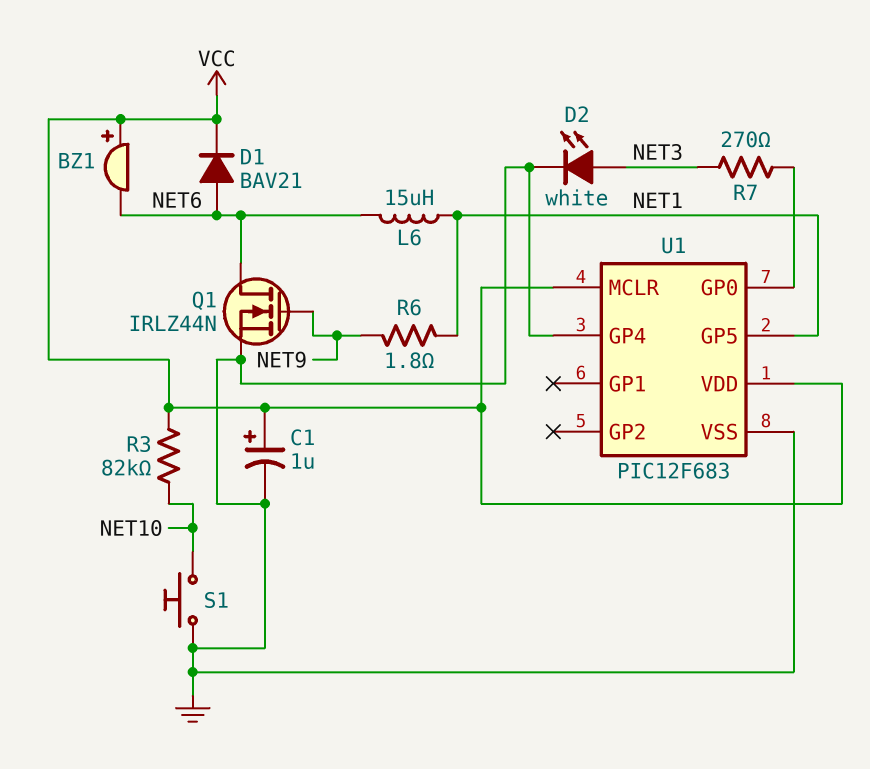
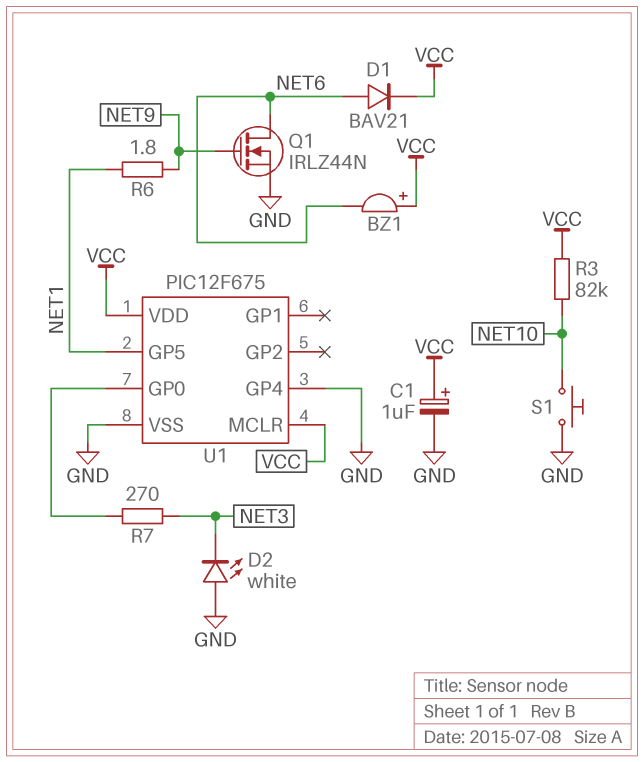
D2: LED white (A NET3, K GND) -> LED white (A GND, K NET3)
L6: 15uH (NET1, NET6) -> none
U1: PIC12F683 -> PIC12F675

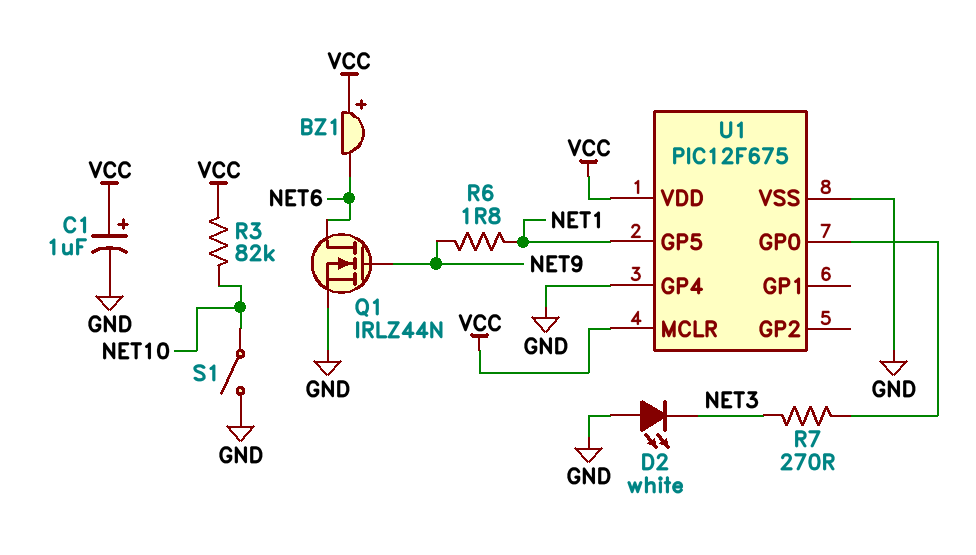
D1: diode BAV21 (A NET6, K VCC) -> none
S1: button (GND, NET10) -> switch (GND, NET10)

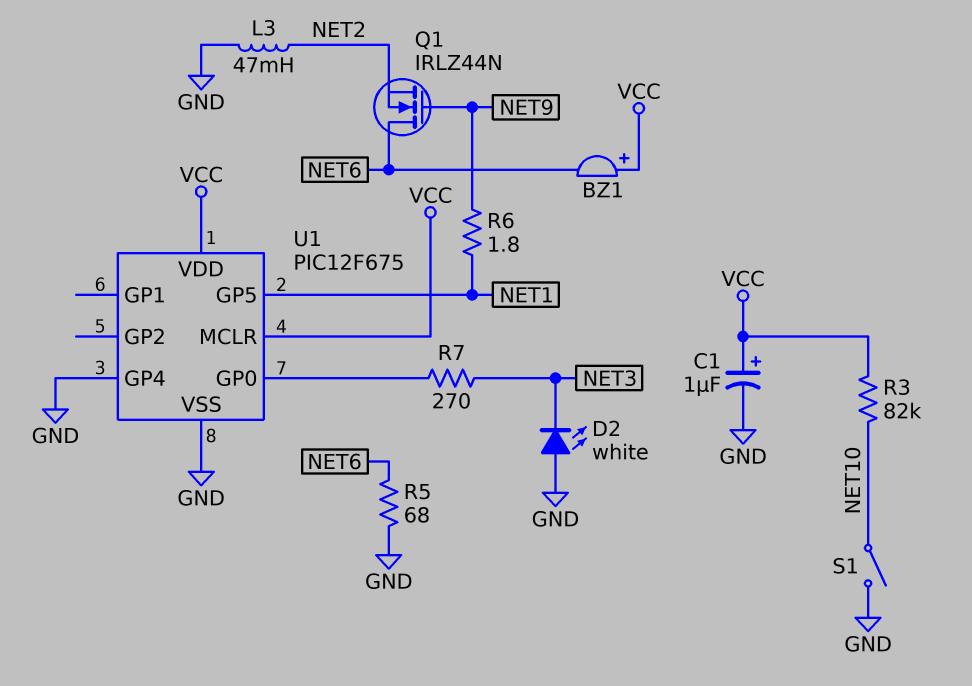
L3: none -> 47mH (GND, NET2)
Q1: NMOS IRLZ44N (G NET9, D NET6, S GND) -> NMOS IRLZ44N (G NET9, D NET6, S NET2)
R5: none -> 68 (GND, NET6)

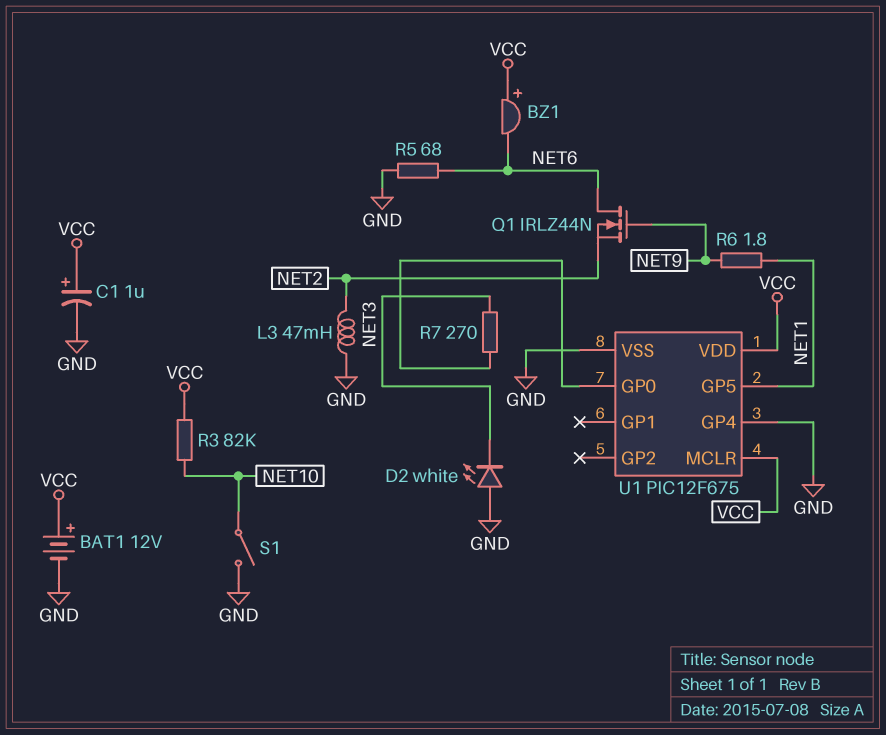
BAT1: none -> 12V (plus VCC, minus GND)

